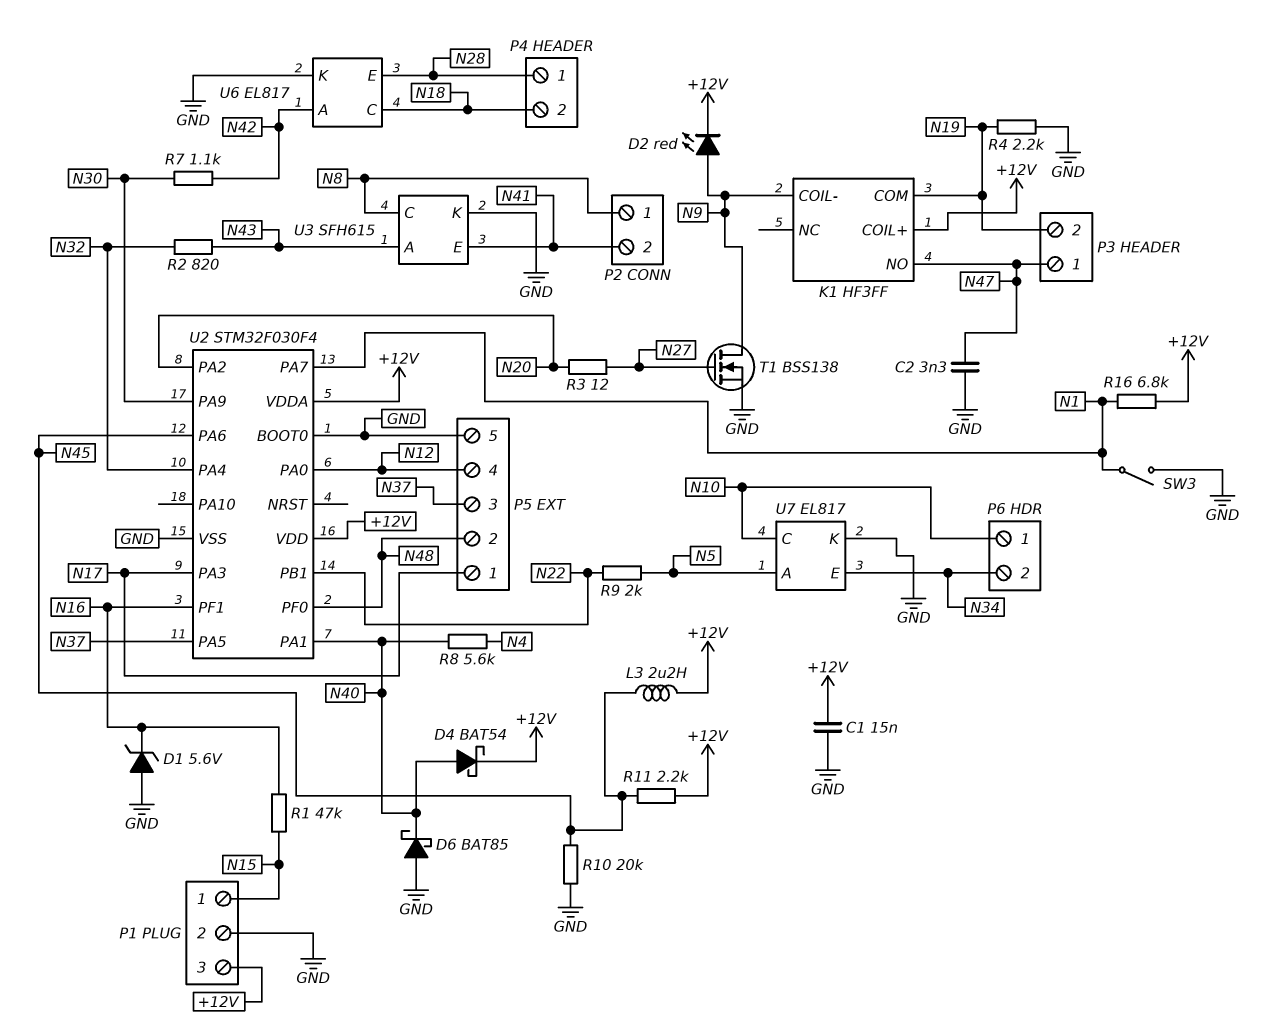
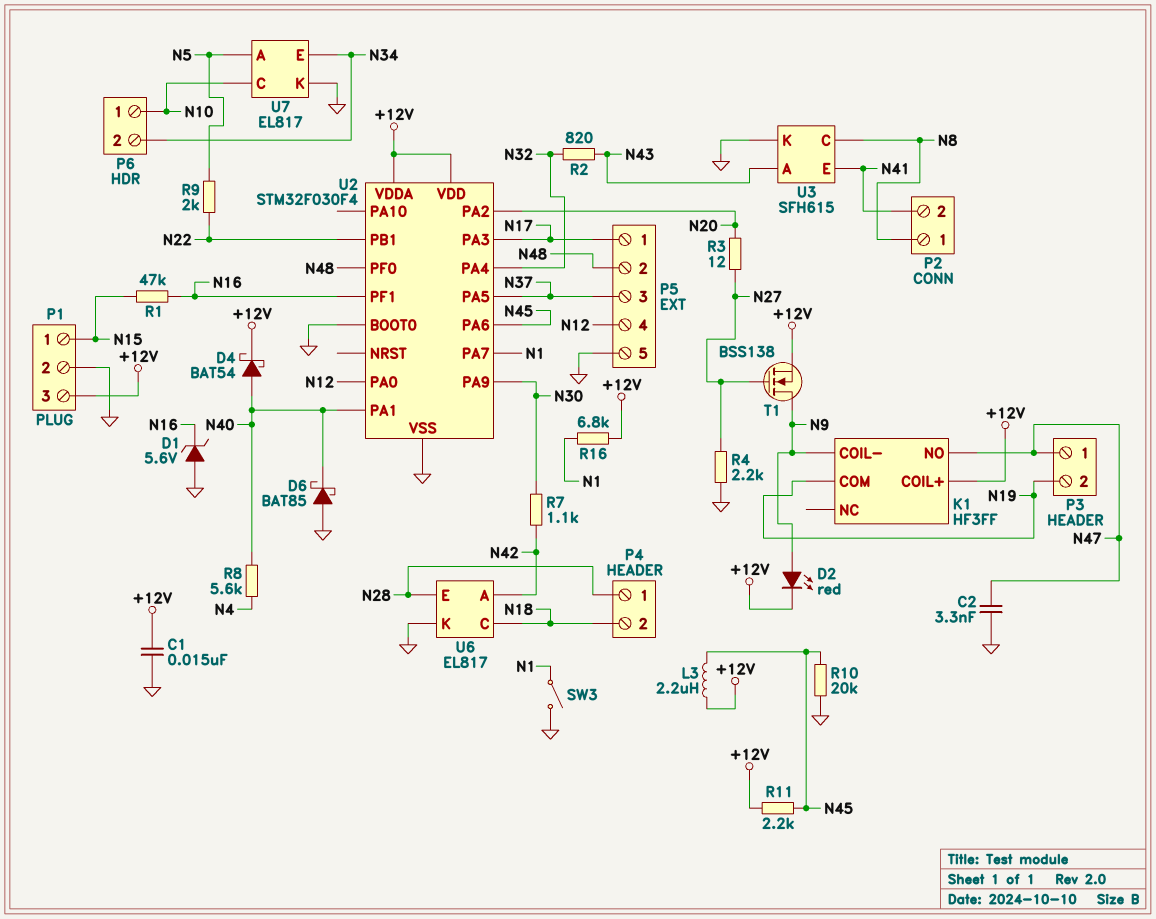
R4: 2.2k (GND, N19) -> 2.2k (GND, N27)
T1: NMOS BSS138 (G N27, D N9, S GND) -> NMOS BSS138 (G N27, D N9, S +12V)

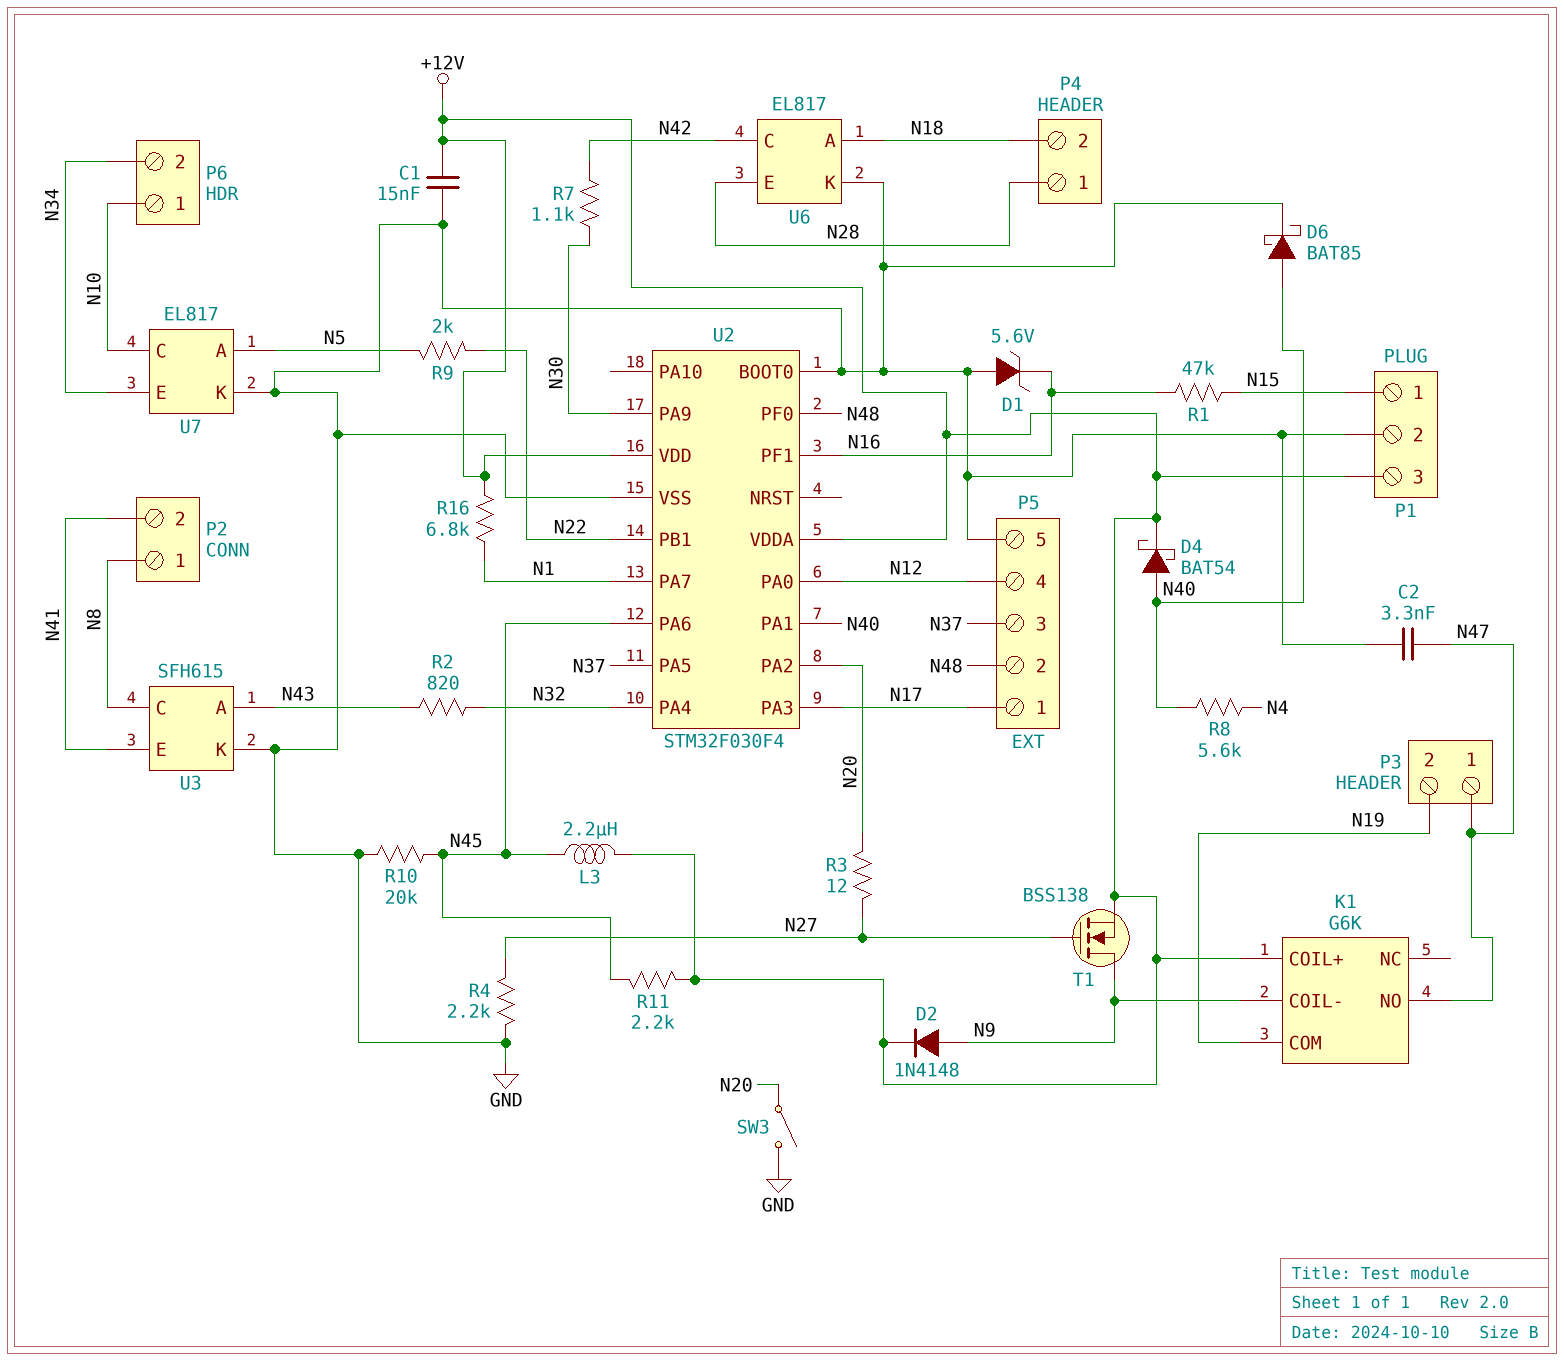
D2: LED red (A N9, K +12V) -> diode 1N4148 (A N9, K +12V)
D6: schottky BAT85 (A GND, K N40) -> schottky BAT85 (A N40, K GND)
K1: HF3FF -> G6K
SW3: switch (GND, N1) -> switch (GND, N20)
U6 pin A: N42 -> N18
U6 pin C: N18 -> N42

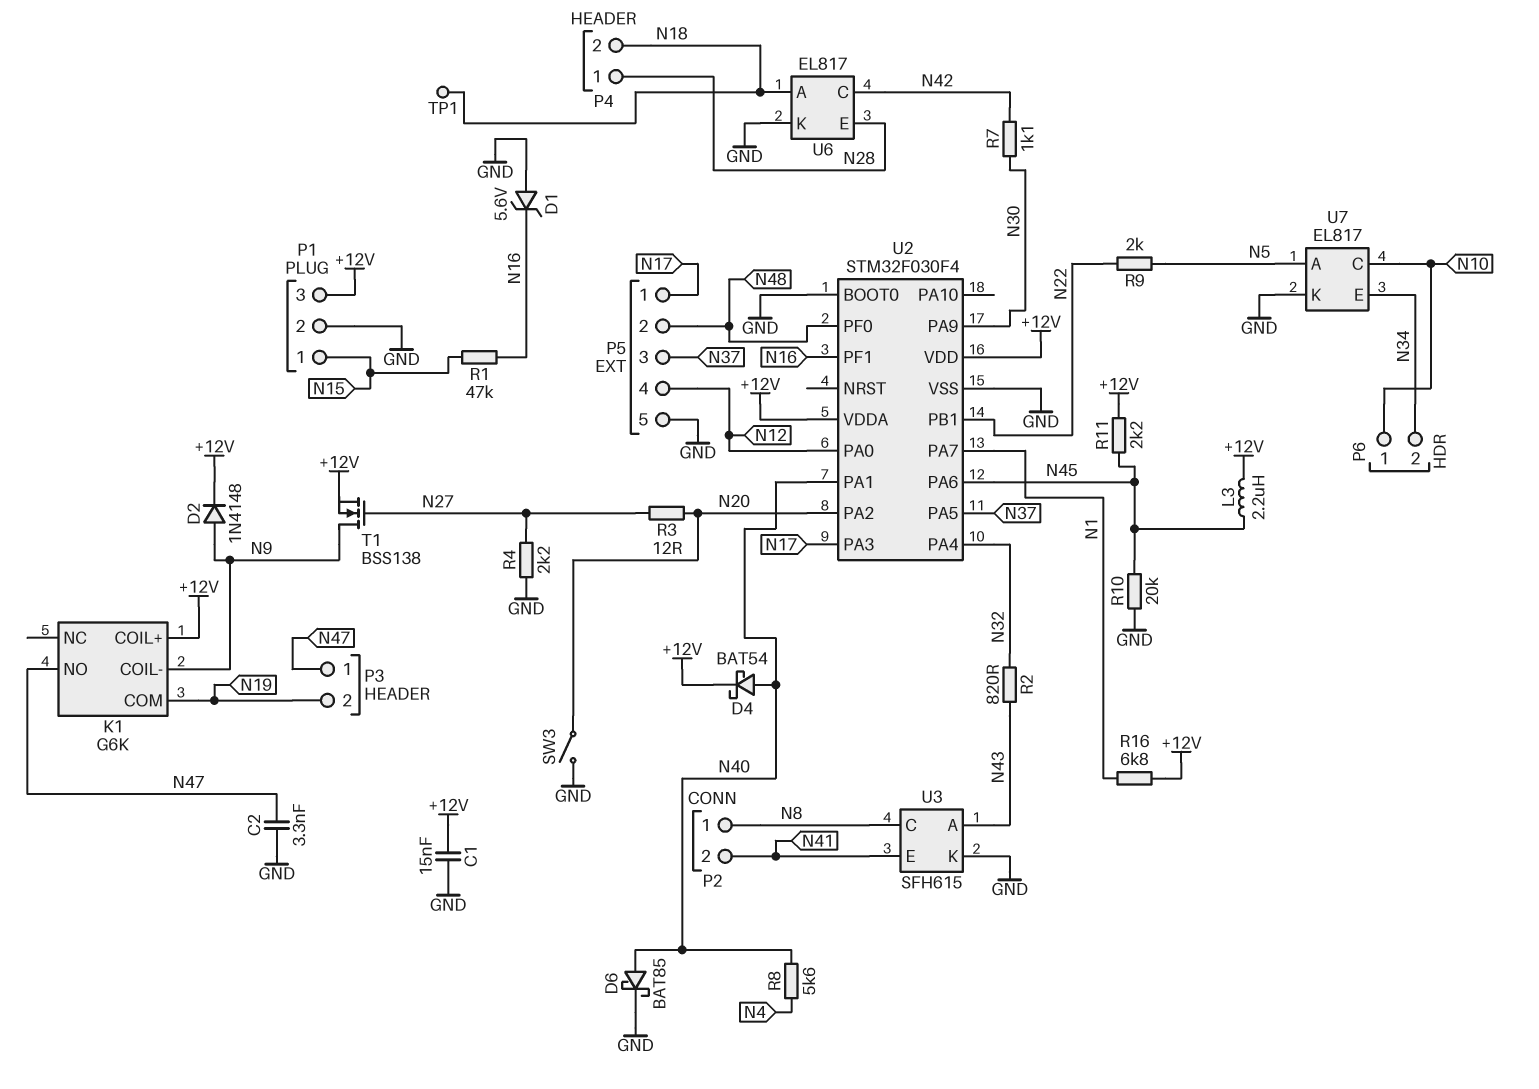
TP1: none -> test point (N18)

